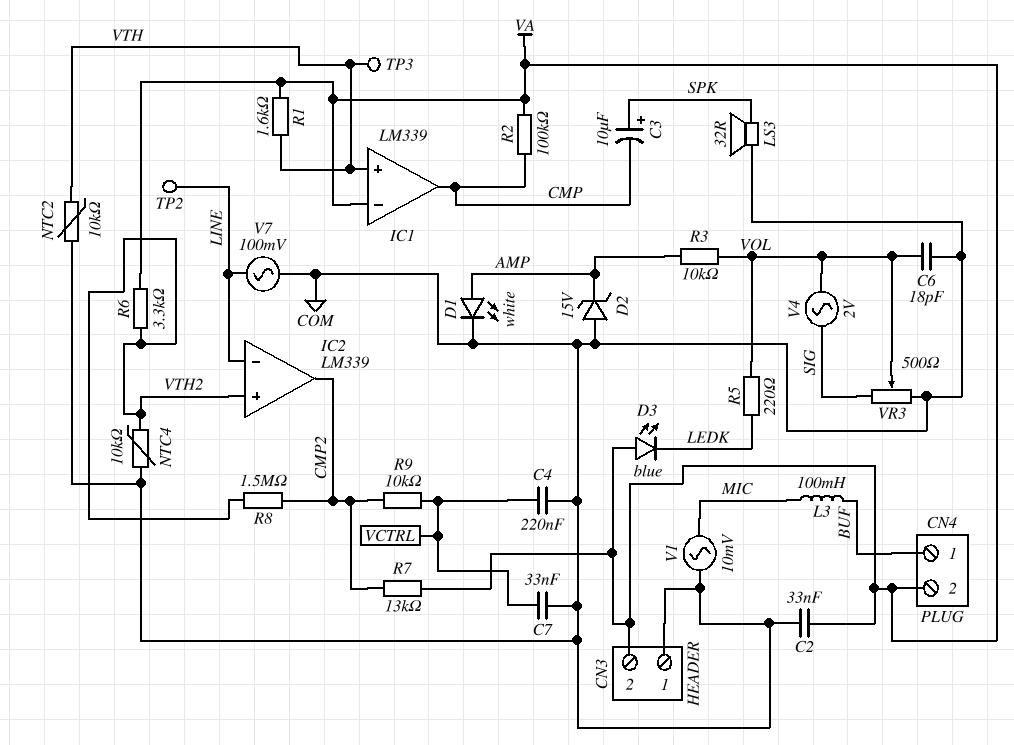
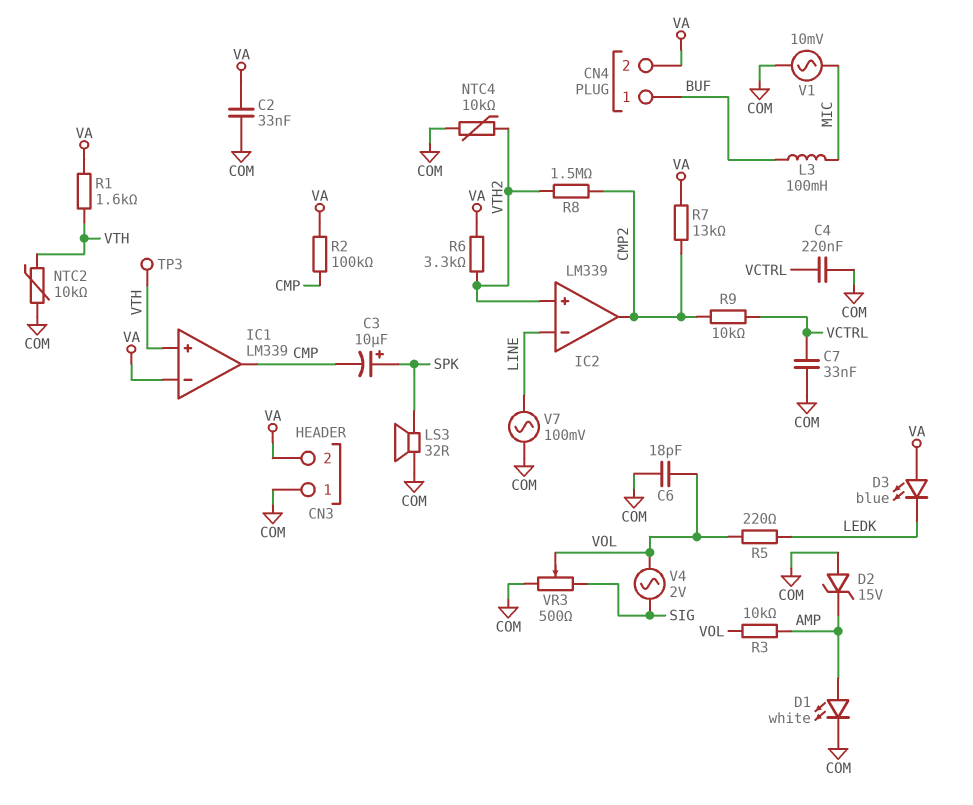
TP2: test point (LINE) -> none

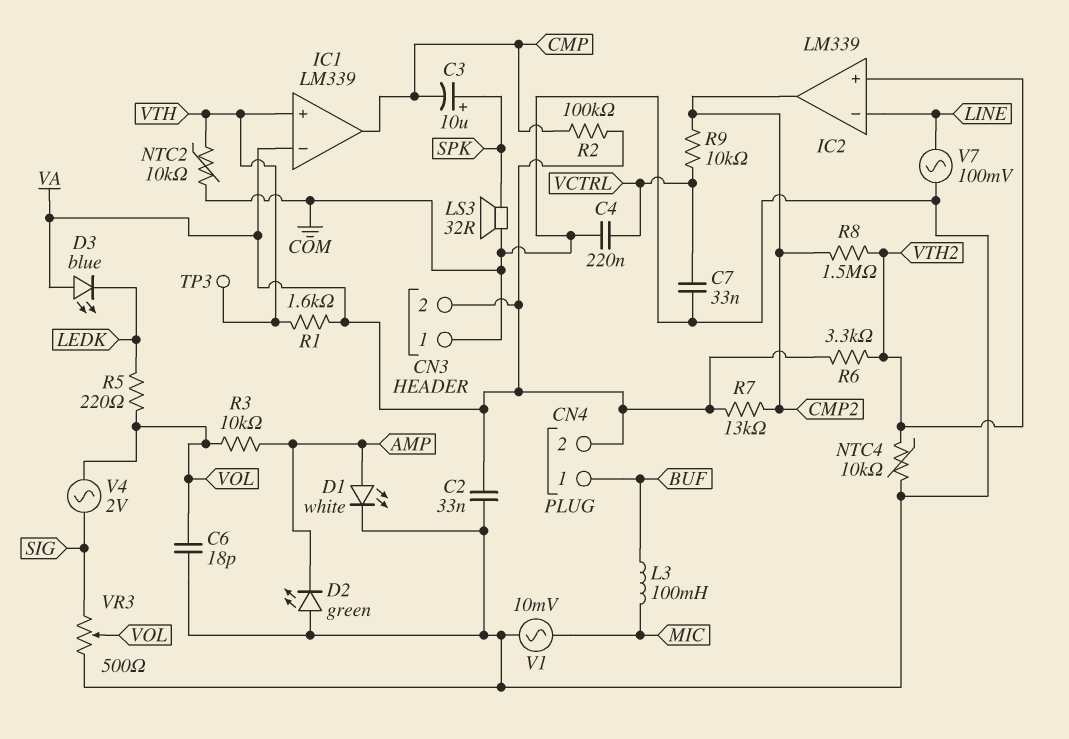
D2: zener 15V (A COM, K AMP) -> LED green (A COM, K AMP)

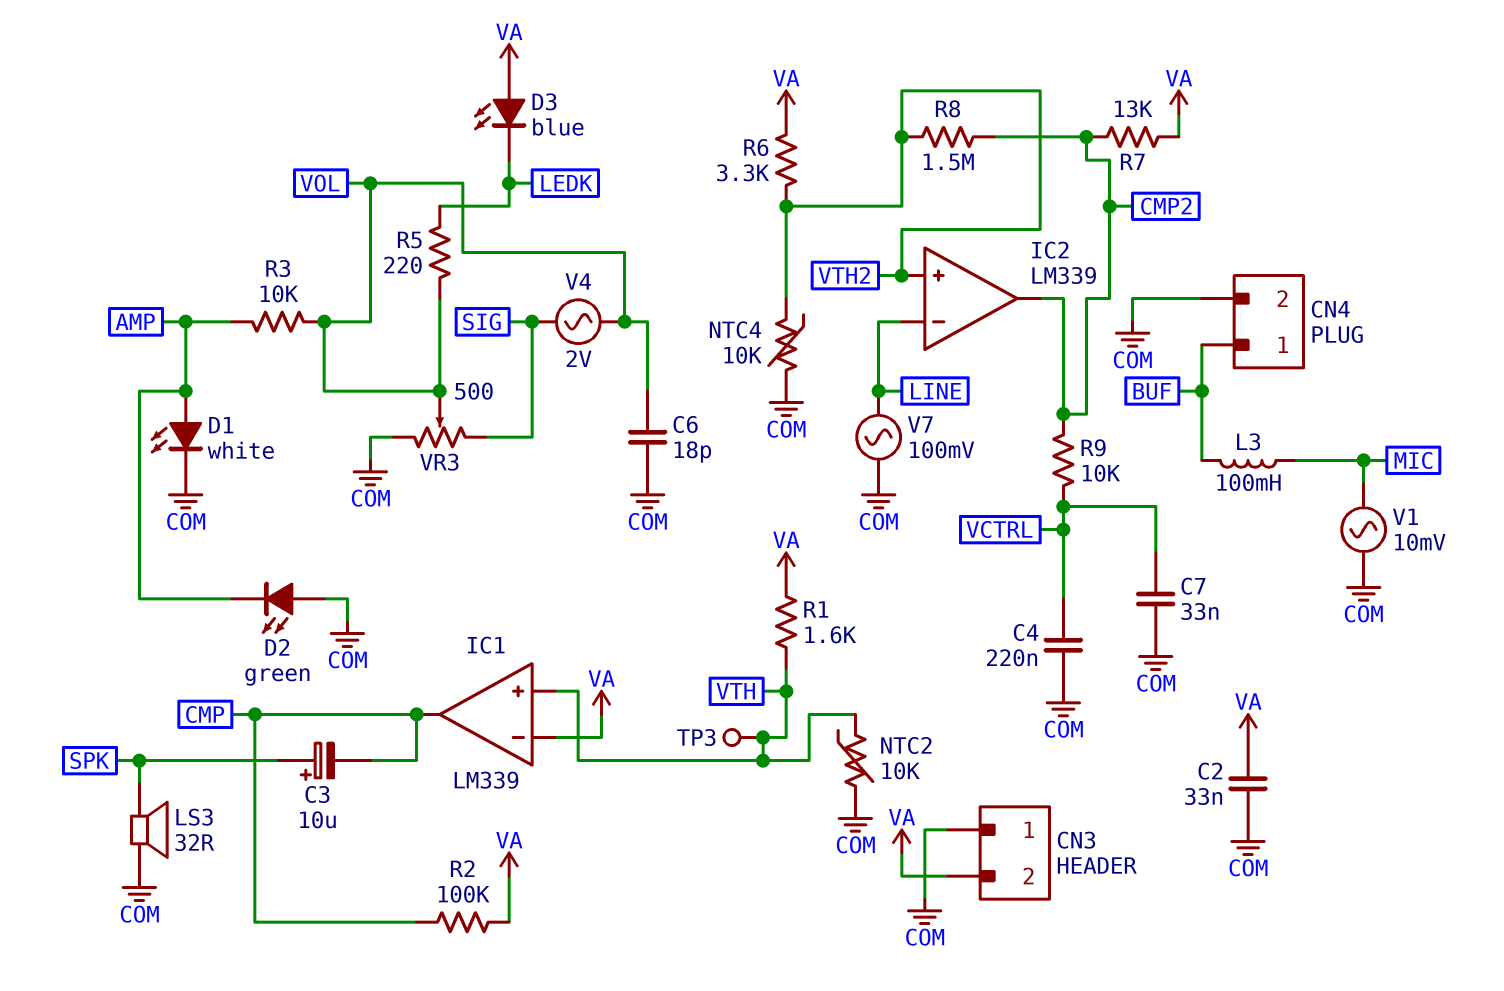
CN4 pin 2: VA -> COM

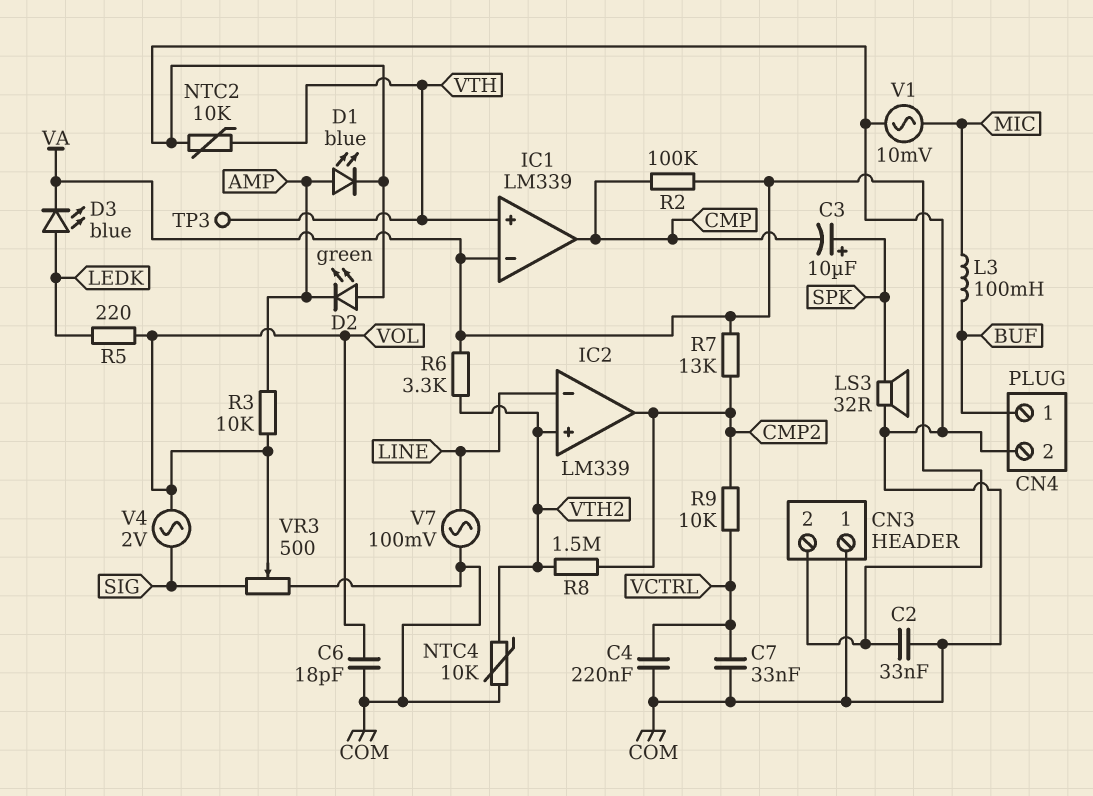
D1: LED white (A AMP, K COM) -> LED blue (A AMP, K COM)
D3: LED blue (A VA, K LEDK) -> LED blue (A LEDK, K VA)
R1: 1.6k (VA, VTH) -> none

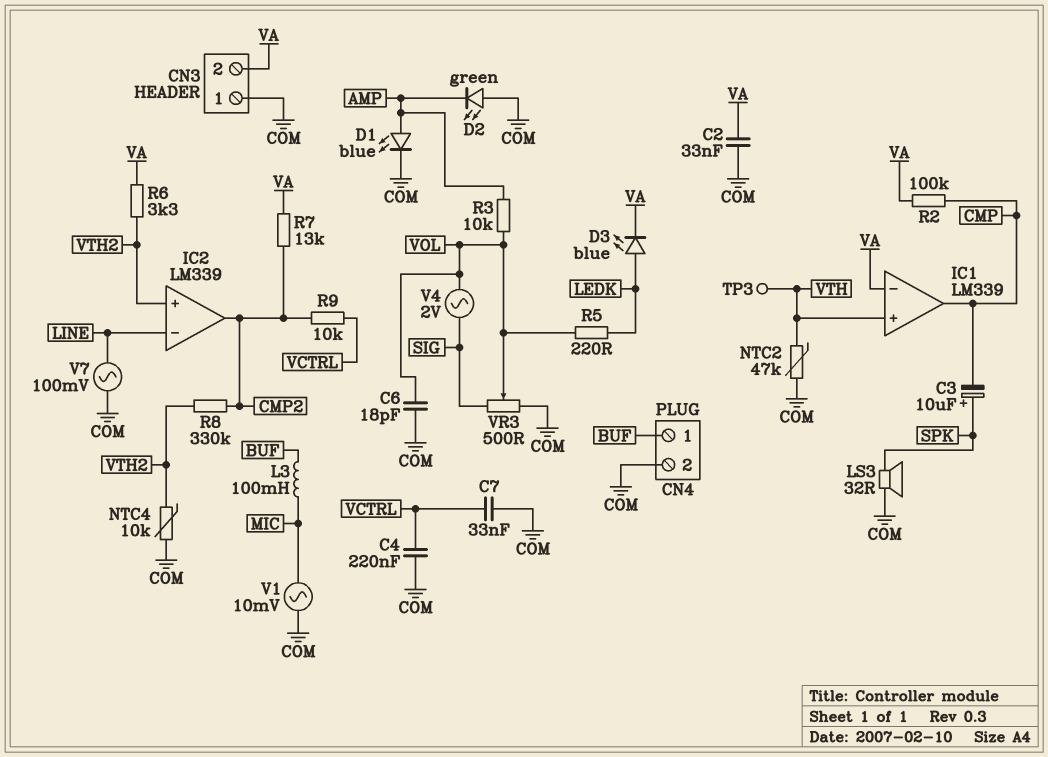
NTC2: 10k (COM, VTH) -> 47k (COM, VTH)
R8: 1.5M (CMP2, VTH2) -> 330k (CMP2, VTH2)

